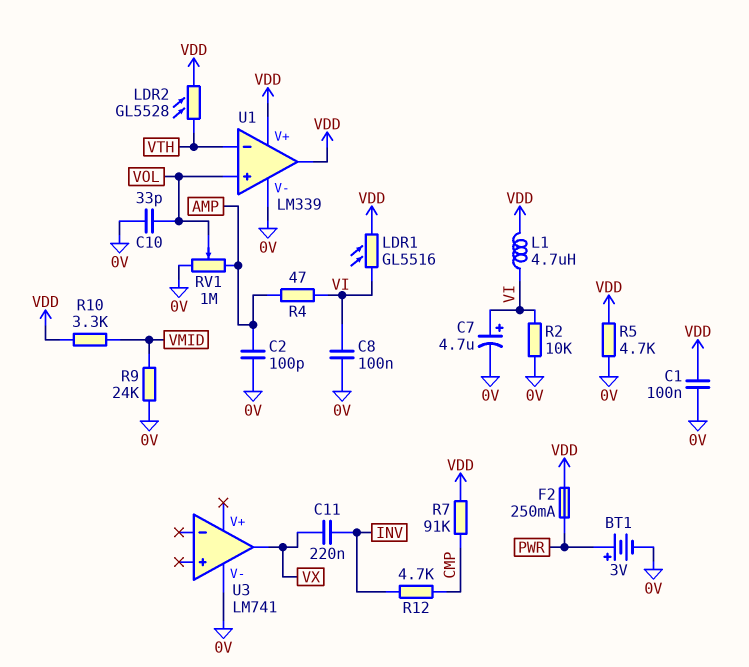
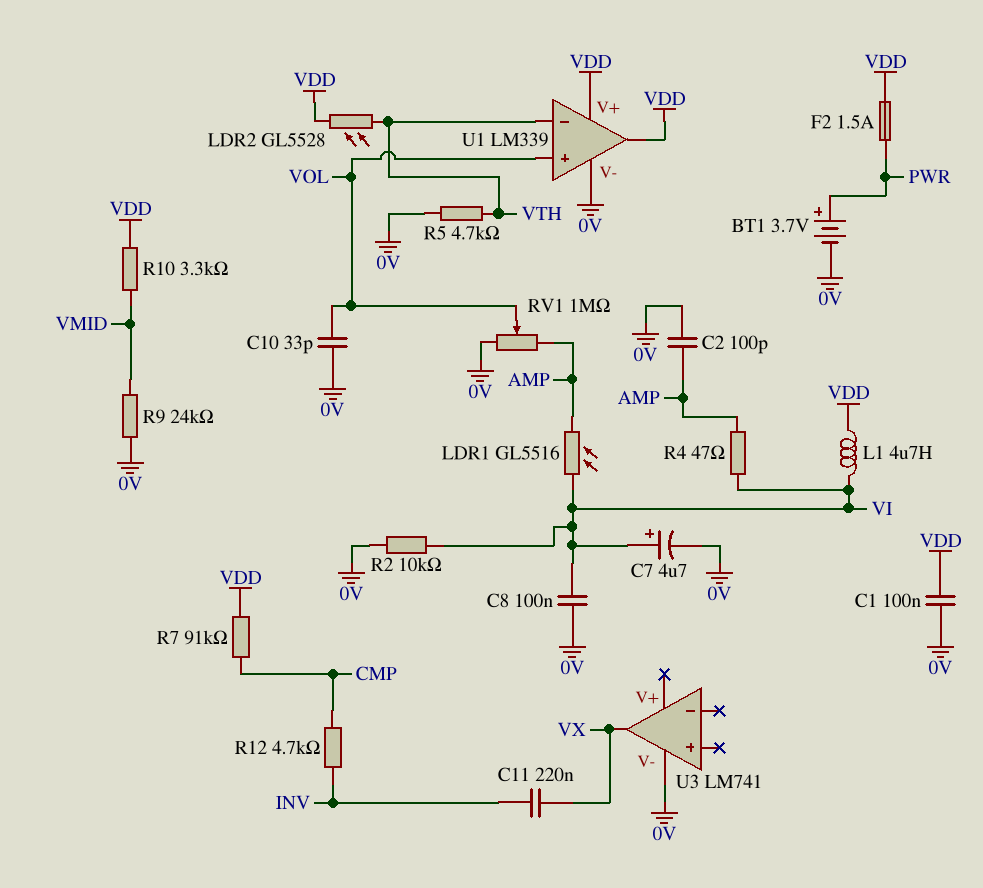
BT1: 3V (plus PWR, minus 0V) -> 3.7V (plus PWR, minus 0V)
F2: 250mA (PWR, VDD) -> 1.5A (PWR, VDD)
LDR1: GL5516 (VDD, VI) -> GL5516 (AMP, VI)
R5: 4.7k (0V, VDD) -> 4.7k (0V, VTH)

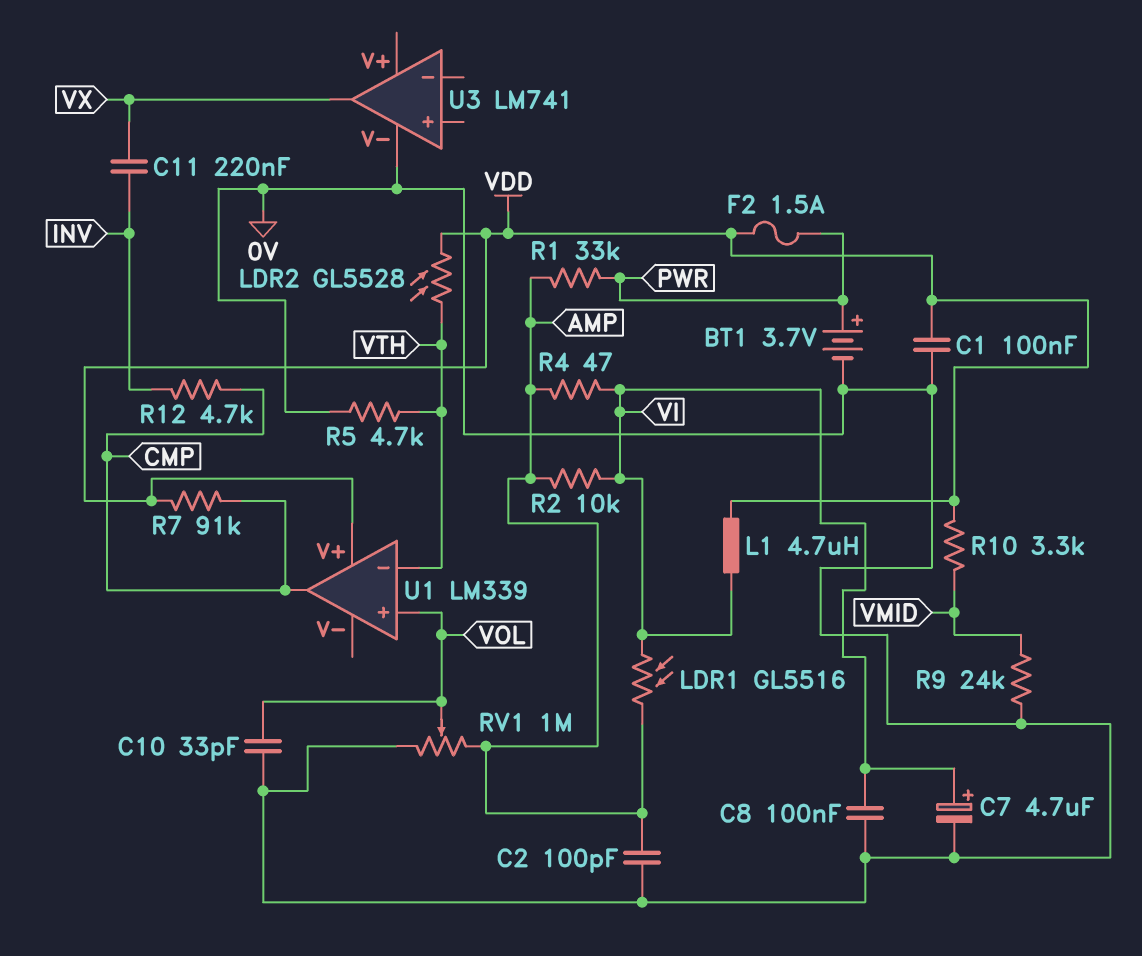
R1: none -> 33k (AMP, PWR)
R2: 10k (0V, VI) -> 10k (AMP, VI)
U1 pin V-: 0V -> none
U1 pin out: VDD -> CMP

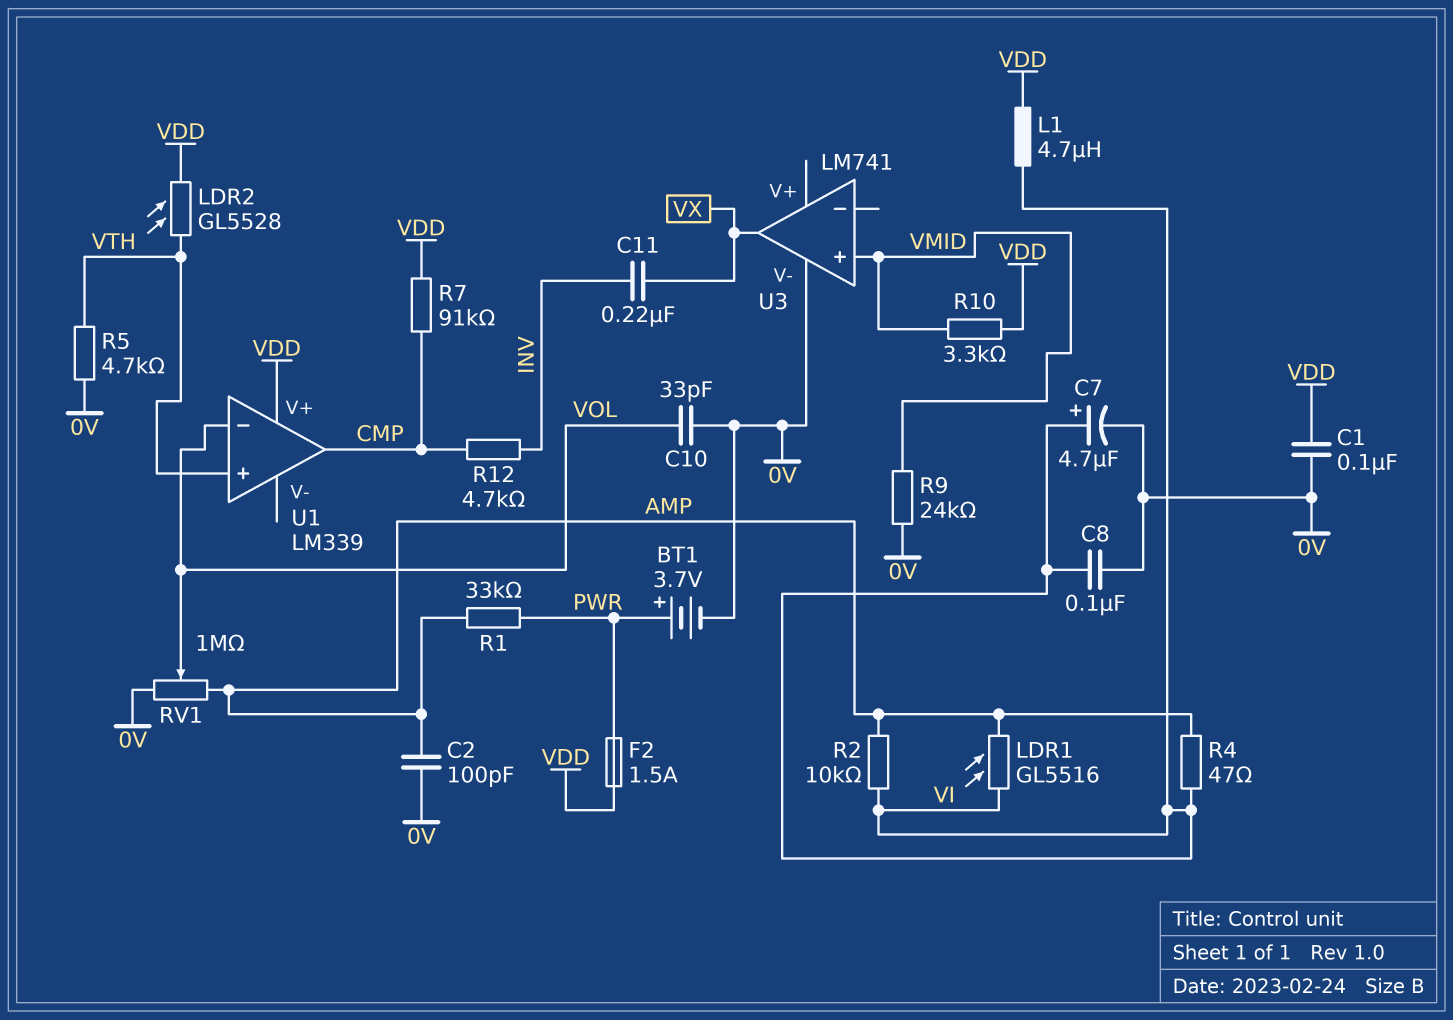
U1 pin in+: VOL -> VTH
U1 pin in-: VTH -> VOL
U3 pin in+: none -> VMID

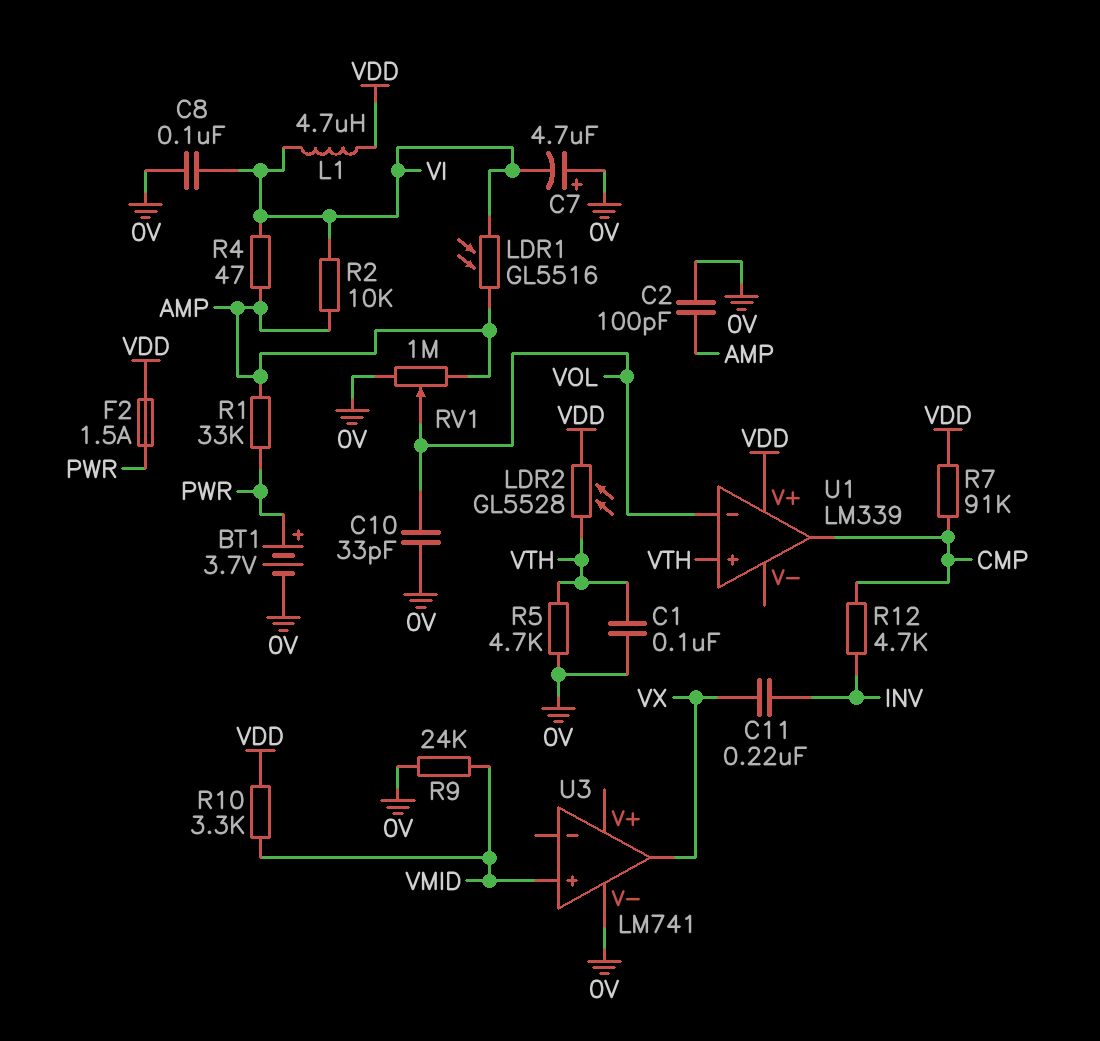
C1: 100nF (0V, VDD) -> 100nF (0V, VTH)
C7: 4.7uF (plus VI, minus 0V) -> 4.7uF (plus 0V, minus VI)

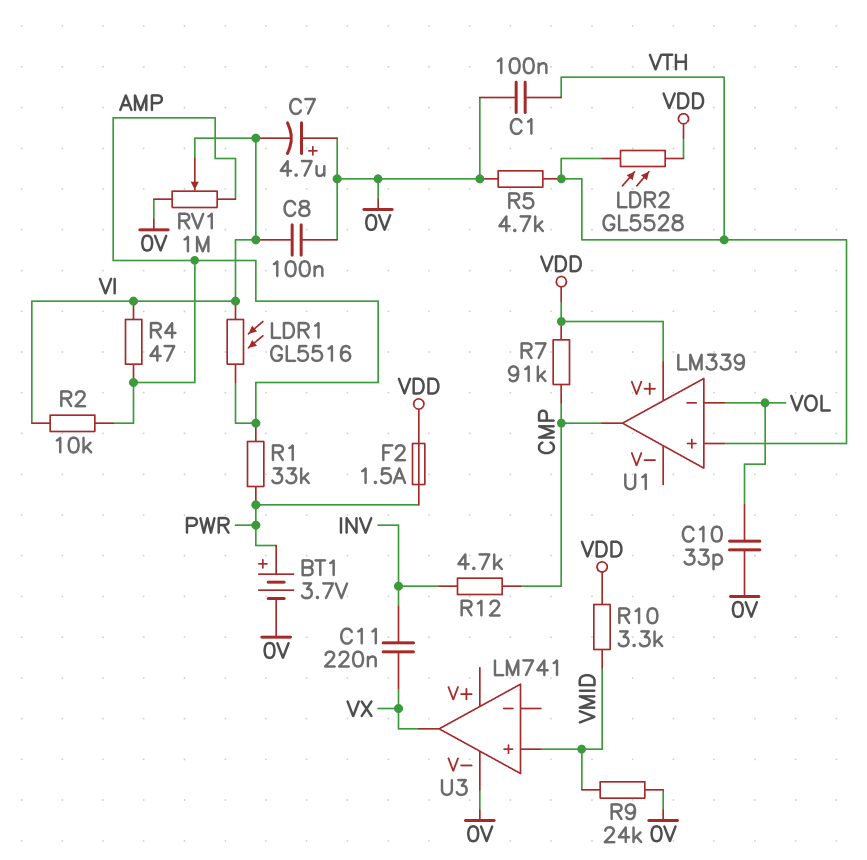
C2: 100pF (0V, AMP) -> none
L1: 4.7uH (VDD, VI) -> none
RV1: 1M (0V, AMP, wiper VOL) -> 1M (0V, AMP, wiper VI)

